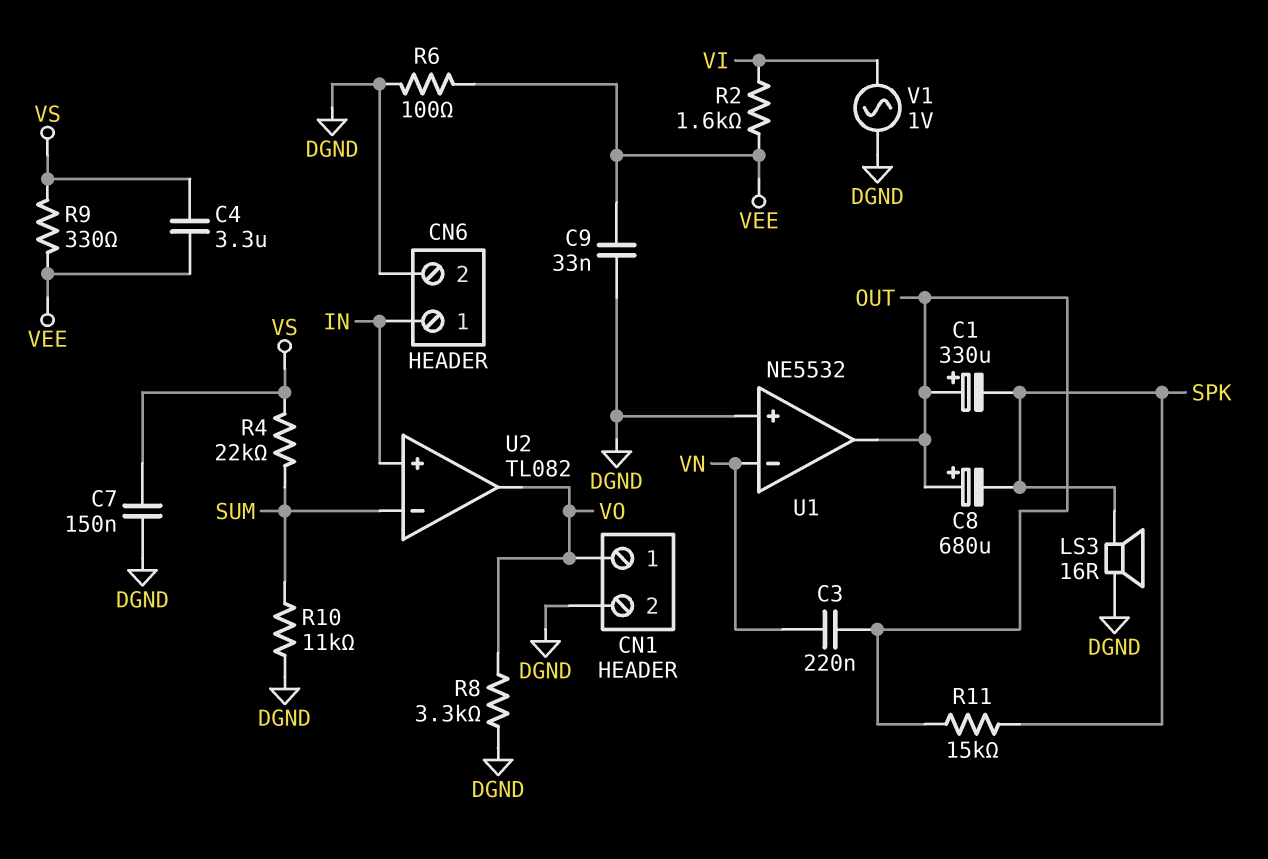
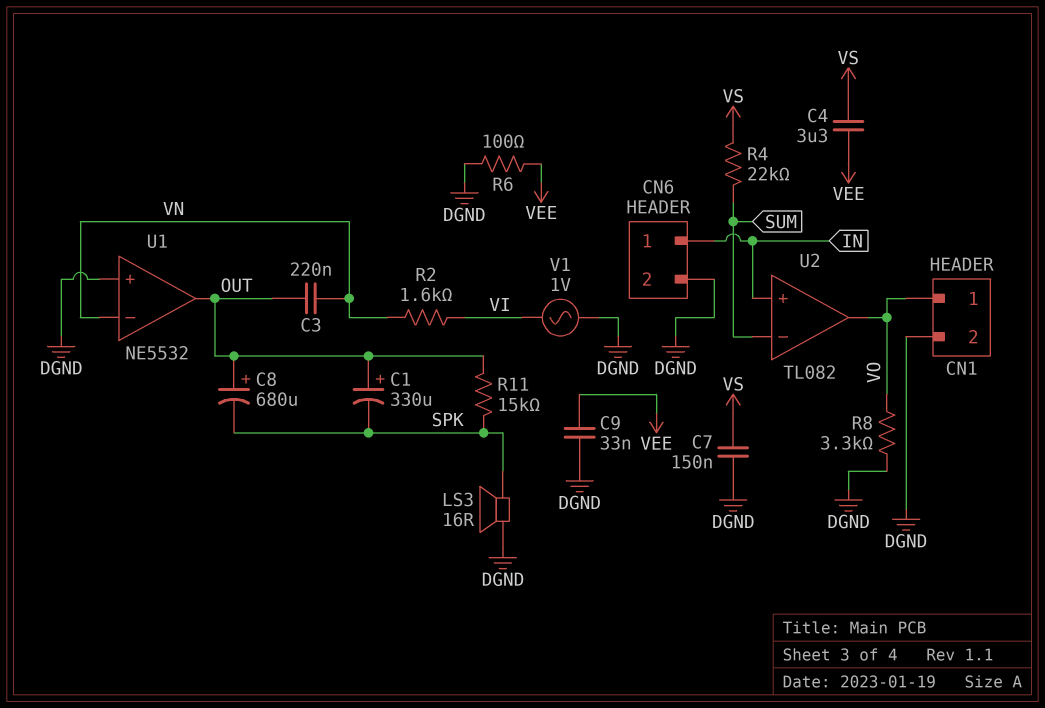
R2: 1.6k (VEE, VI) -> 1.6k (VI, VN)
R9: 330 (VEE, VS) -> none
R10: 11k (DGND, SUM) -> none

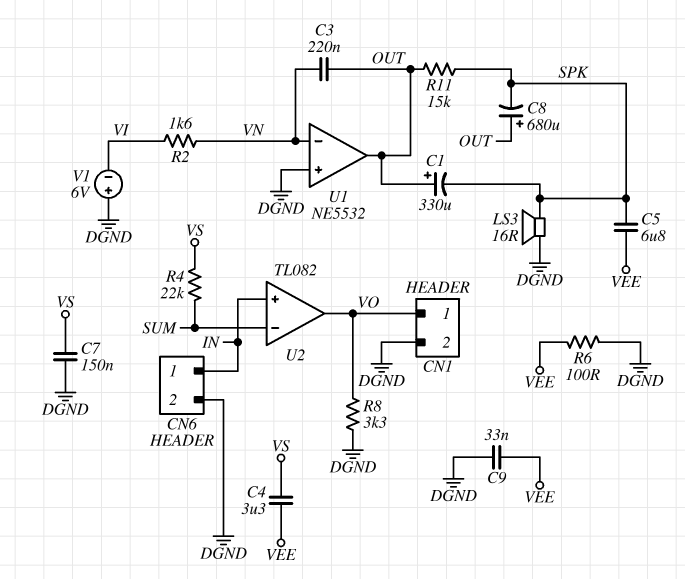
C5: none -> 6.8uF (SPK, VEE)
V1: AC 1V (DGND, VI) -> 6V (plus DGND, minus VI)

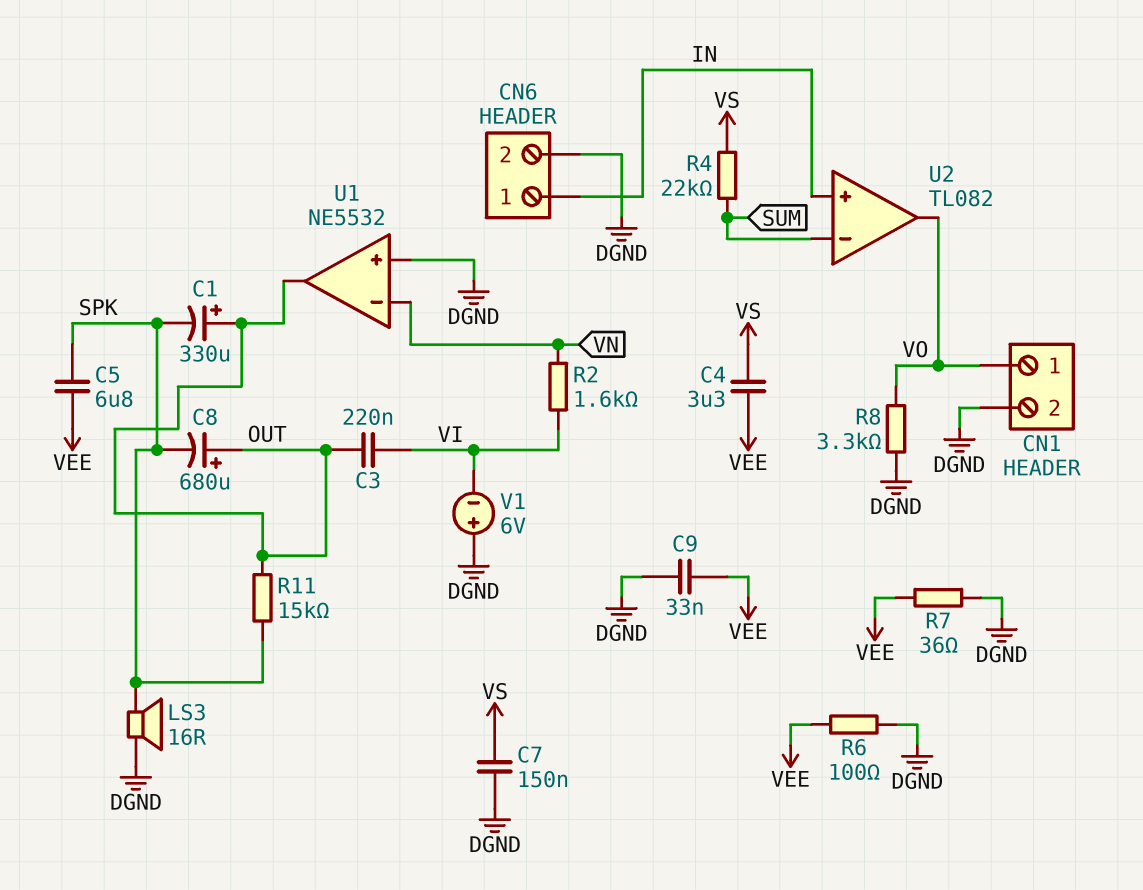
C3: 220nF (OUT, VN) -> 220nF (OUT, VI)
R7: none -> 36 (DGND, VEE)

